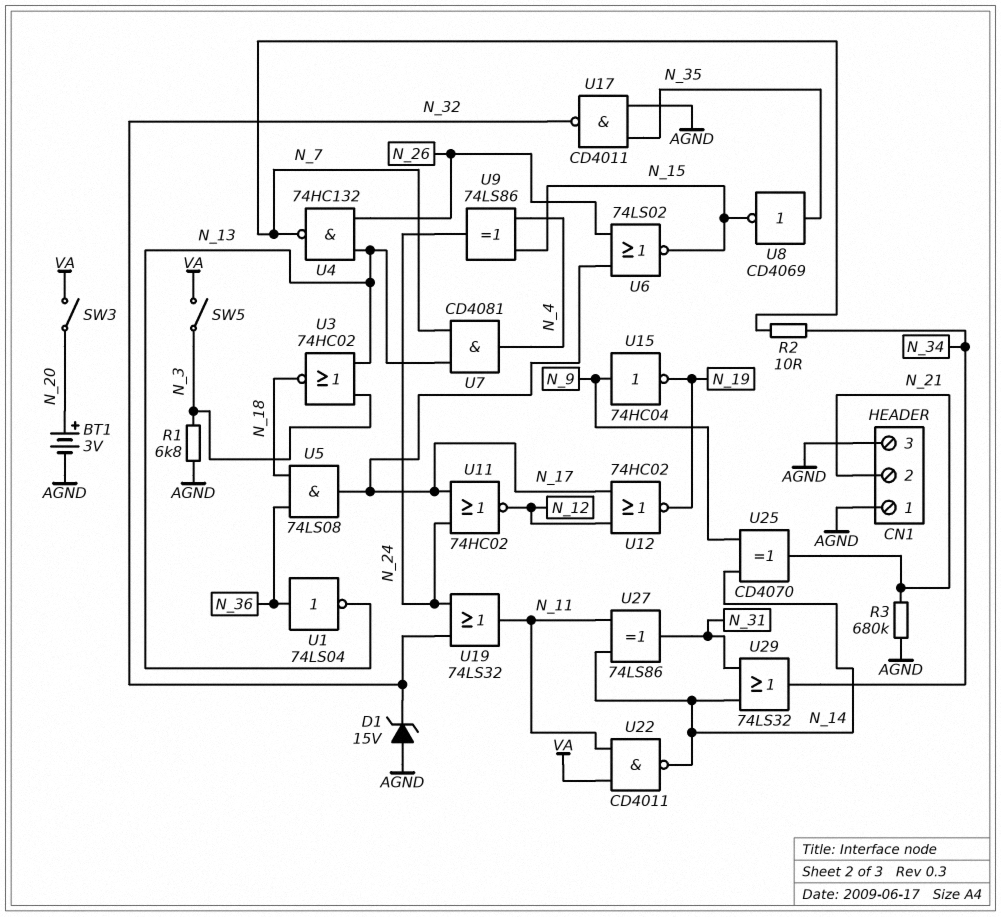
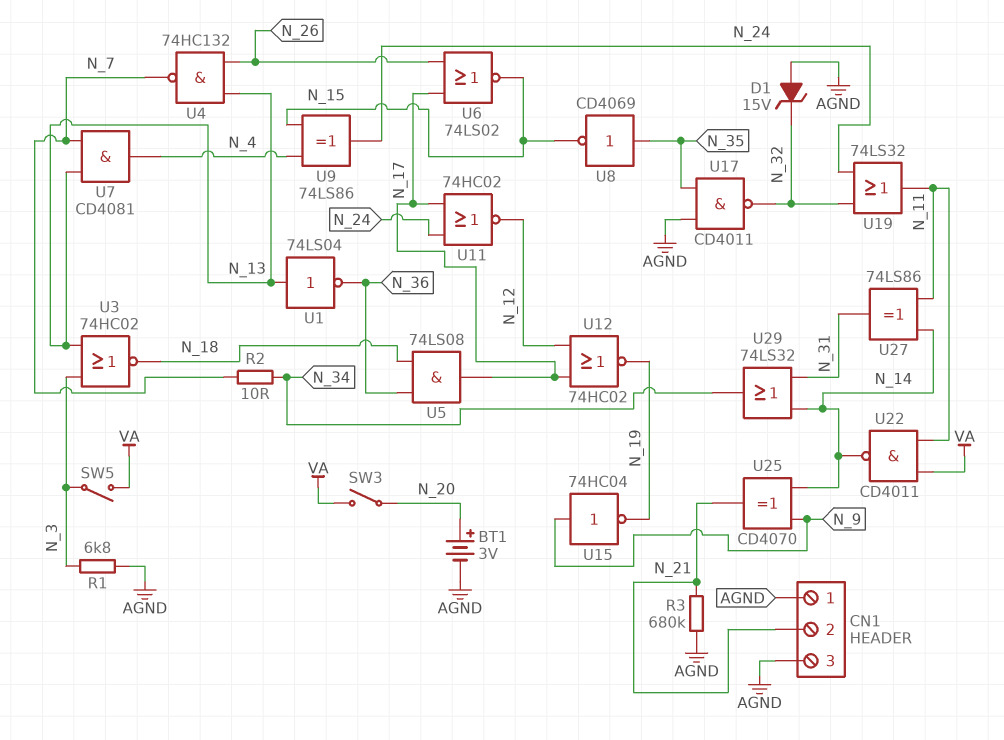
U1: NOT 74LS04 (in N_36, out N_13) -> NOT 74LS04 (in N_13, out N_36)

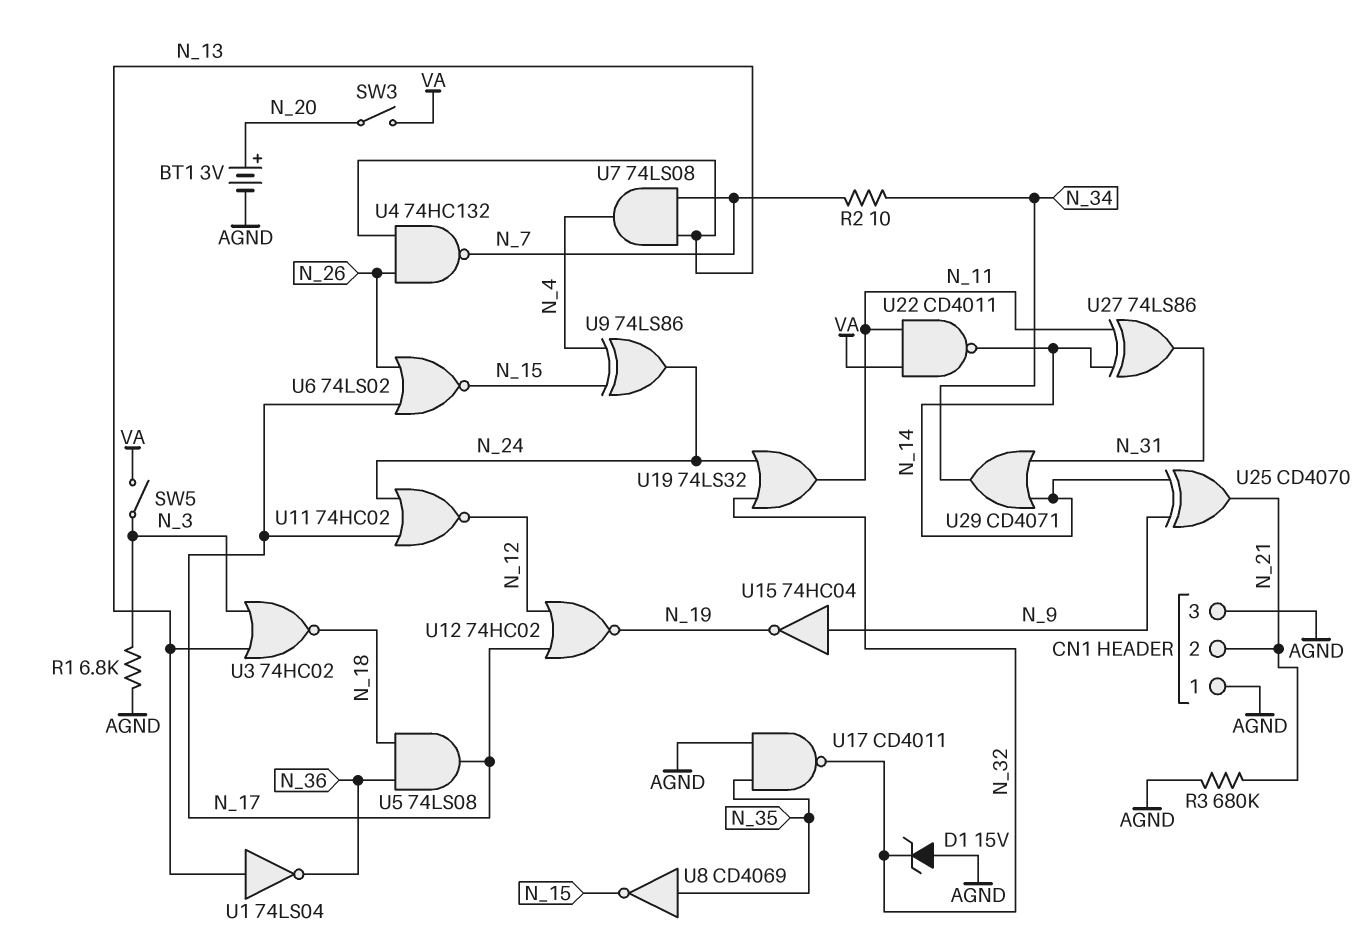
U7: AND CD4081 (in N_7, in N_13, out N_4) -> AND 74LS08 (in N_7, in N_13, out N_4)
U29: OR 74LS32 (in N_14, in N_31, out N_34) -> OR CD4071 (in N_14, in N_31, out N_34)

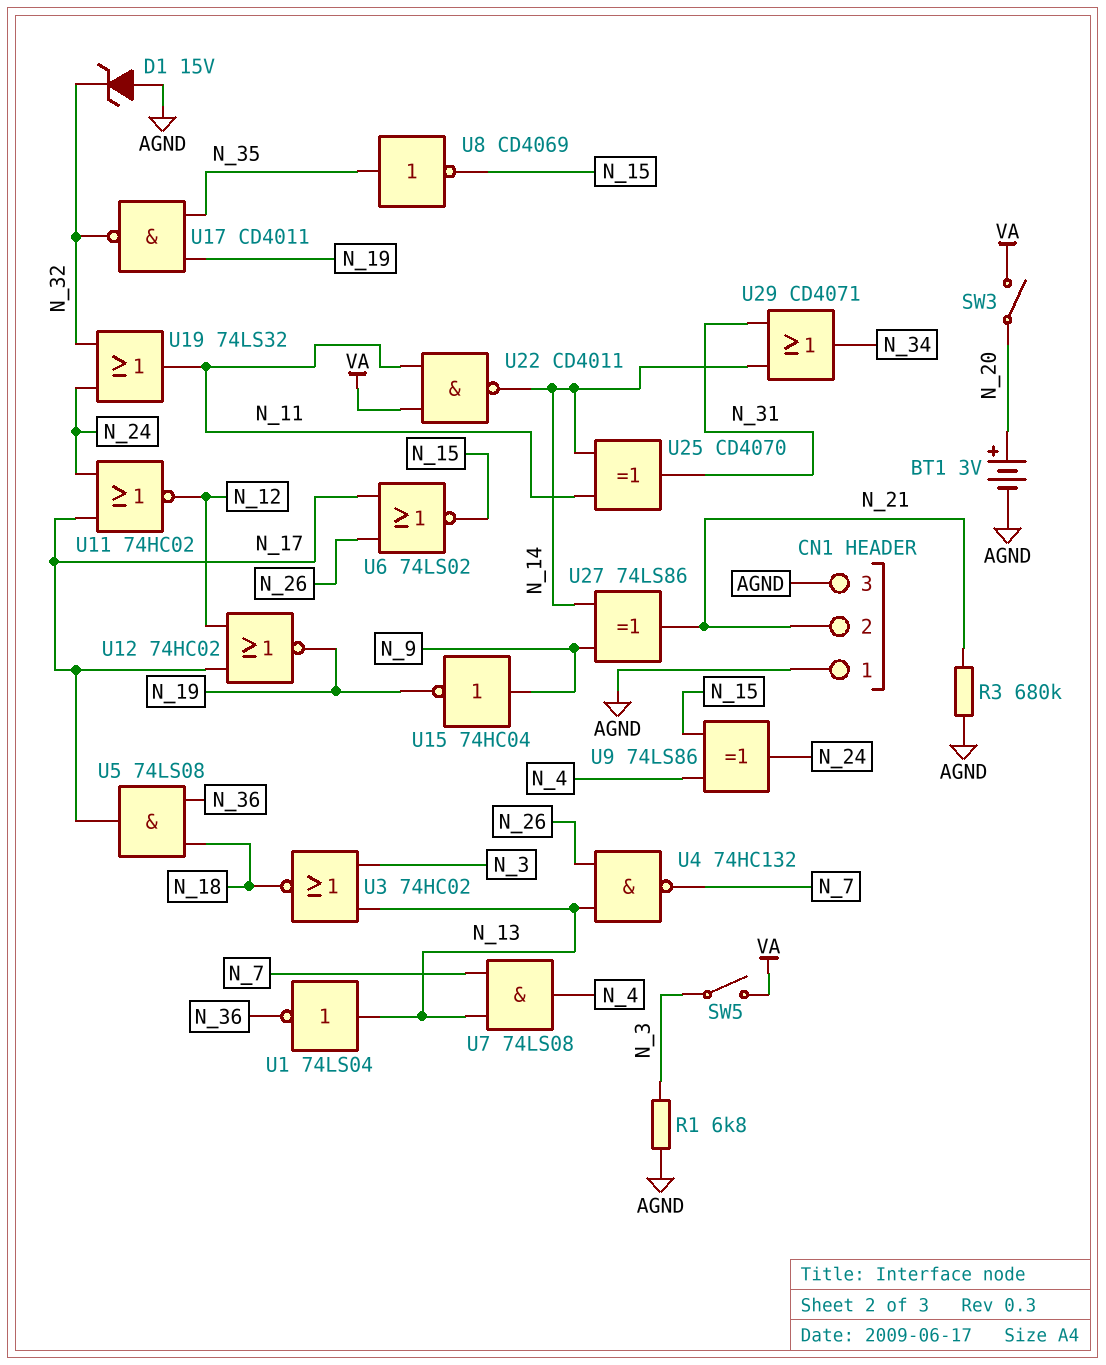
R2: 10 (N_7, N_34) -> none
U17: NAND CD4011 (in AGND, in N_35, out N_32) -> NAND CD4011 (in N_19, in N_35, out N_32)
U25: XOR CD4070 (in N_9, in N_14, out N_21) -> XOR CD4070 (in N_11, in N_14, out N_31)
U27: XOR 74LS86 (in N_11, in N_14, out N_31) -> XOR 74LS86 (in N_9, in N_14, out N_21)

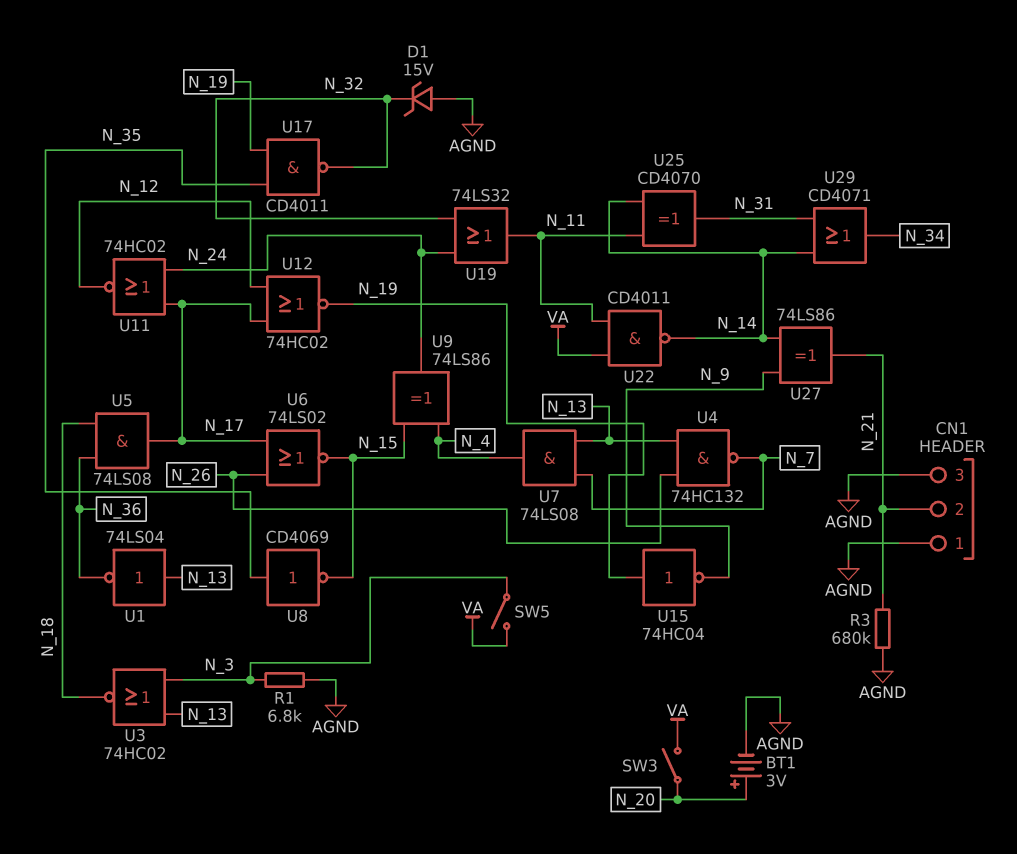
U15: NOT 74HC04 (in N_9, out N_19) -> NOT 74HC04 (in N_19, out N_9)

